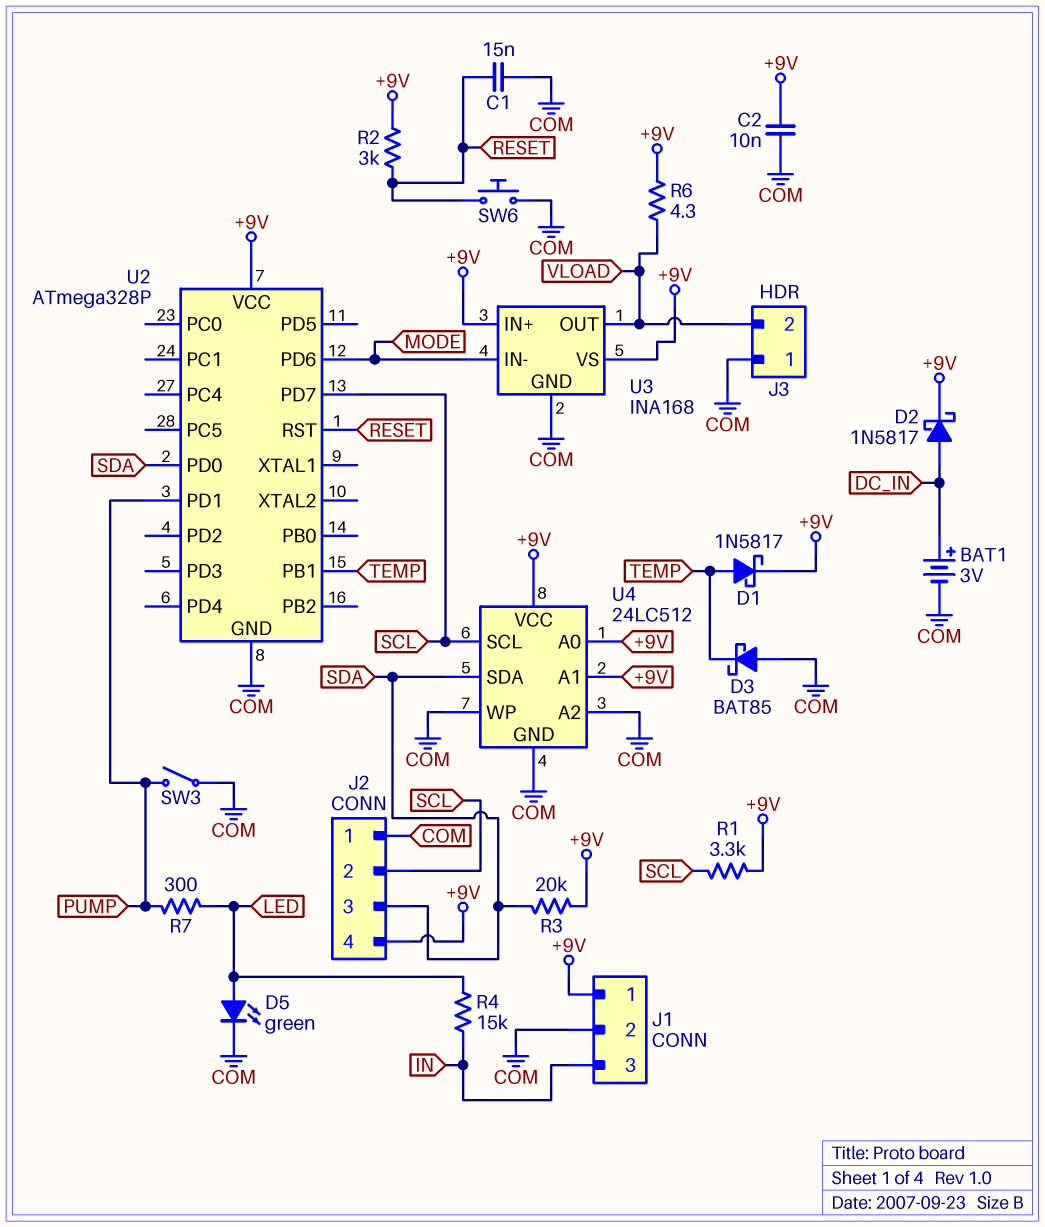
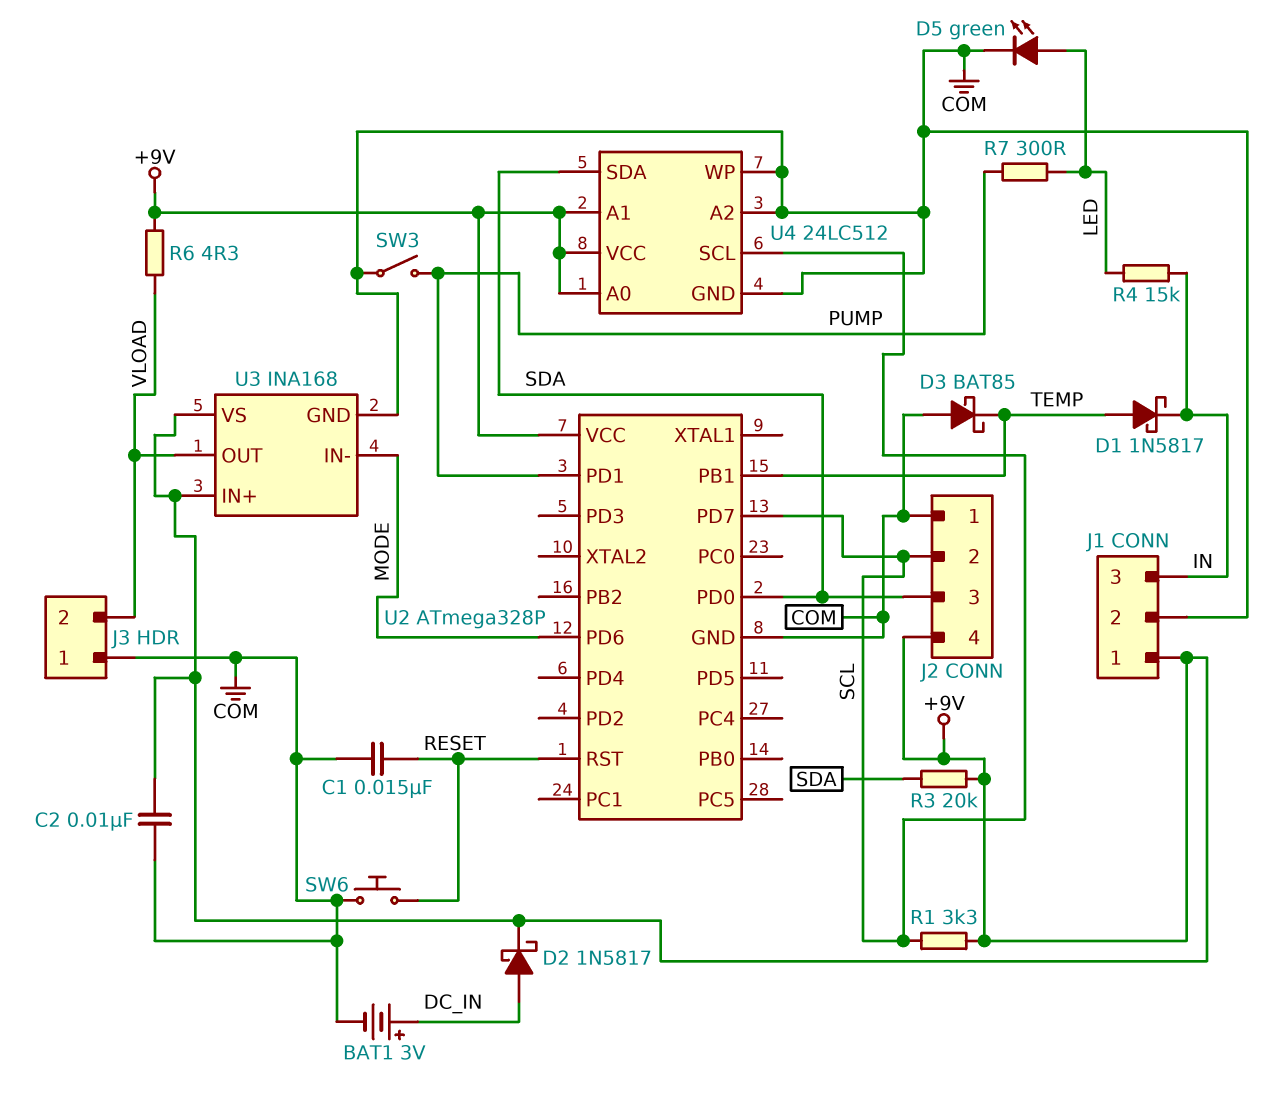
D1: schottky 1N5817 (A TEMP, K +9V) -> schottky 1N5817 (A TEMP, K IN)
R2: 3k (+9V, RESET) -> none

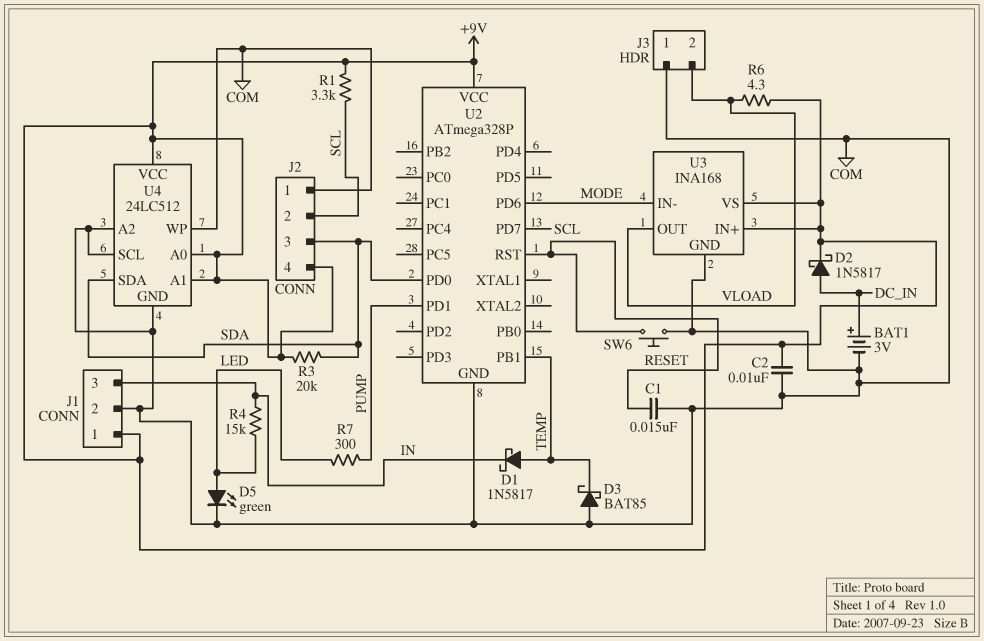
SW3: switch (COM, PUMP) -> none
U4 pin SCL: SCL -> COM

